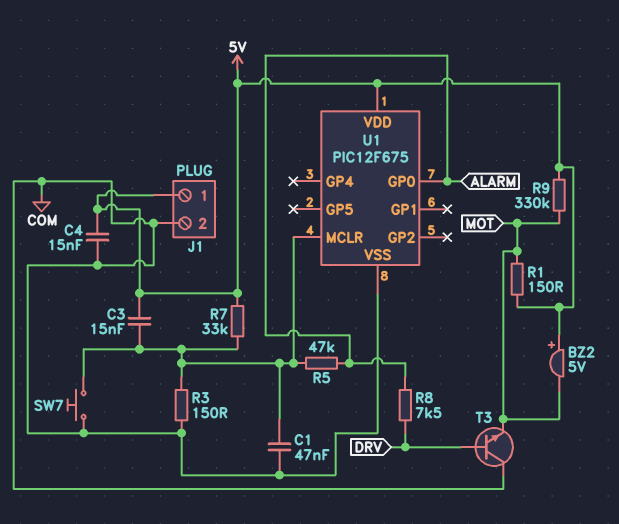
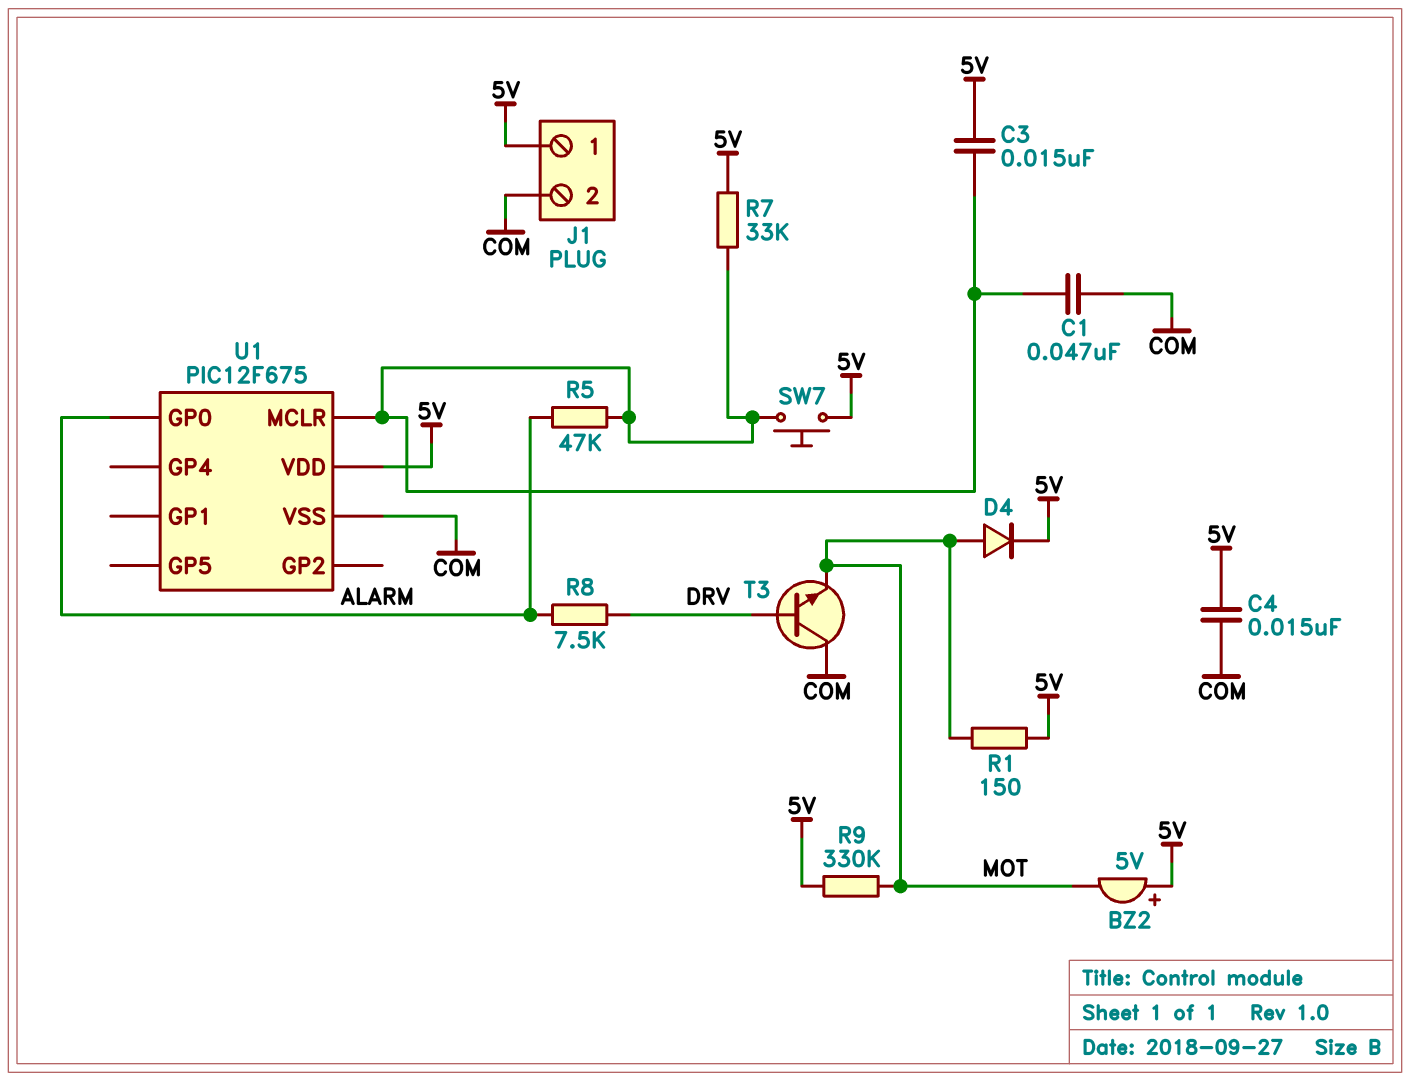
D4: none -> diode (A MOT, K 5V)
R3: 150 (COM, U1/MCLR) -> none
SW7: button (COM, U1/MCLR) -> button (5V, U1/MCLR)

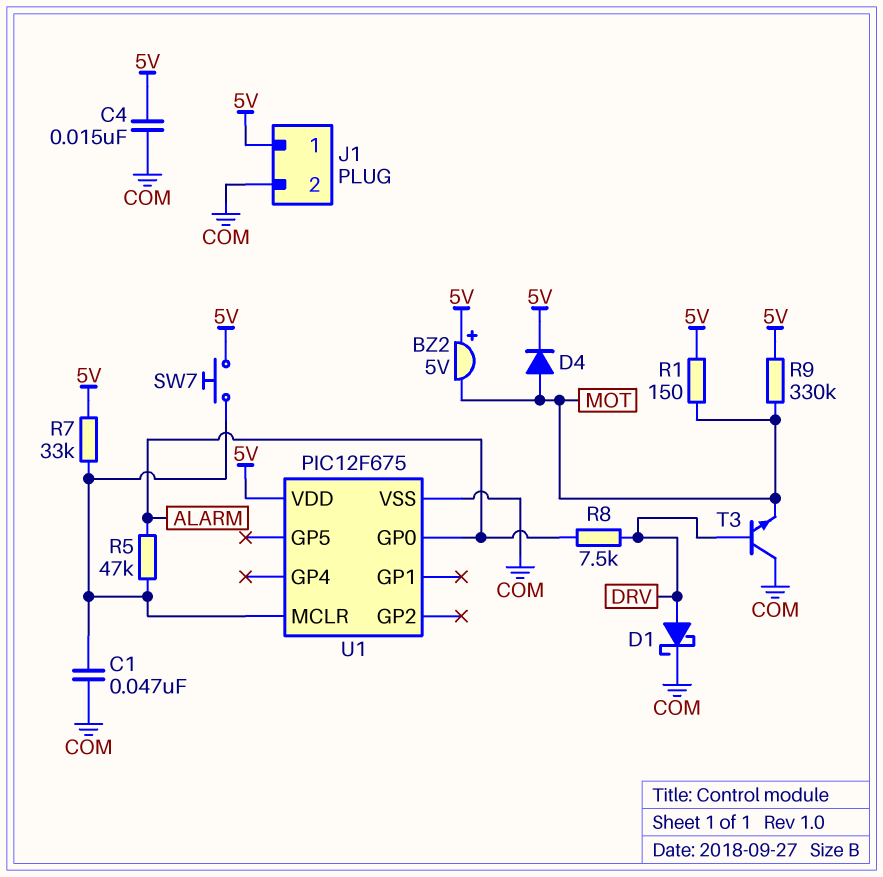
C3: 15nF (5V, U1/MCLR) -> none
D1: none -> schottky (A DRV, K COM)

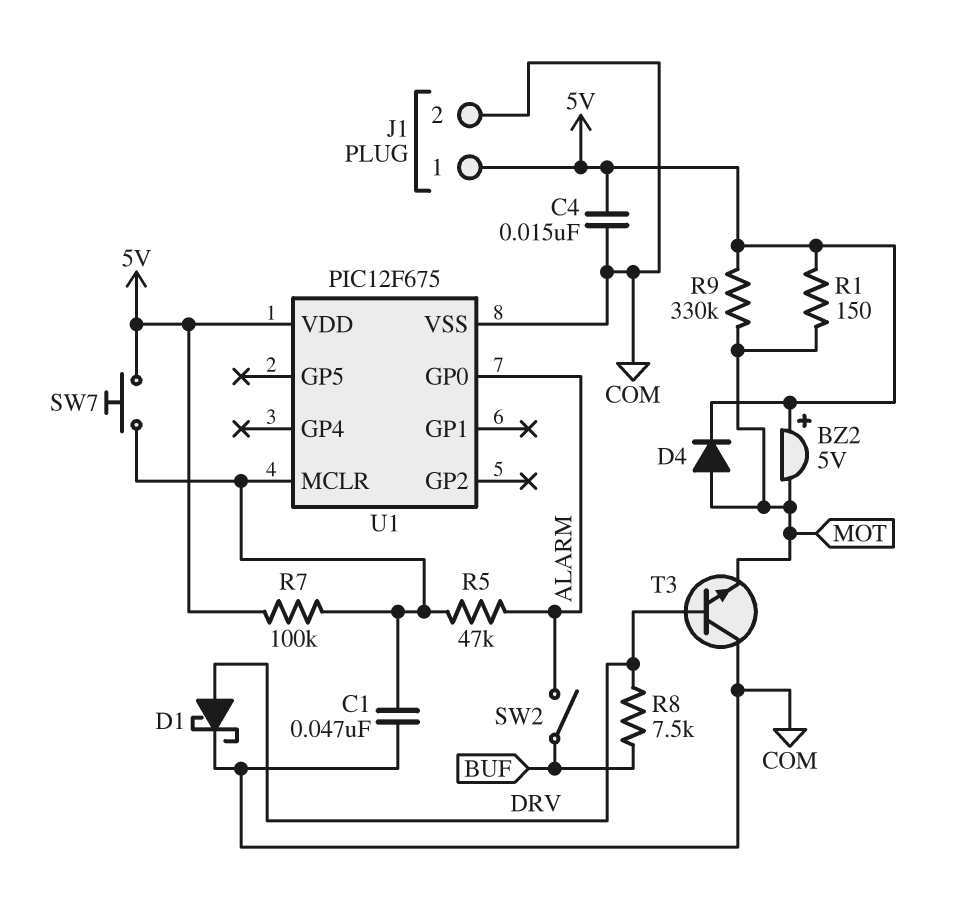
R7: 33k (5V, U1/MCLR) -> 100k (5V, U1/MCLR)
R8: 7.5k (ALARM, DRV) -> 7.5k (BUF, DRV)
SW2: none -> switch (ALARM, BUF)

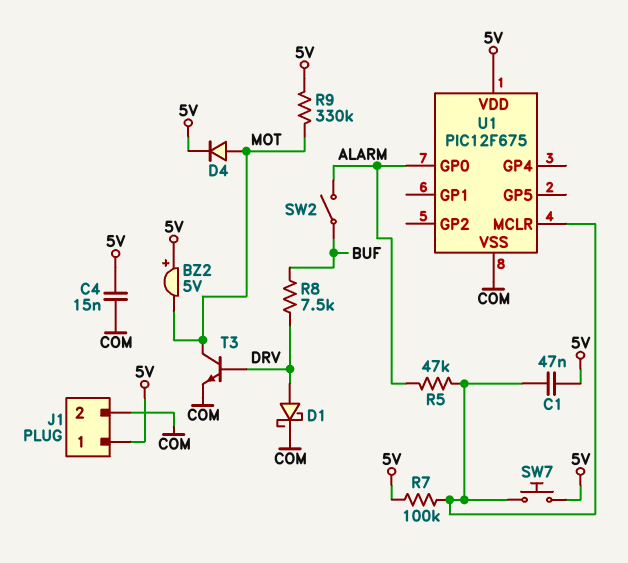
C1: 47nF (COM, U1/MCLR) -> 47nF (5V, U1/MCLR)
R1: 150 (5V, MOT) -> none
T3: NPN (B DRV, C COM, E MOT) -> NPN (B DRV, C MOT, E COM)

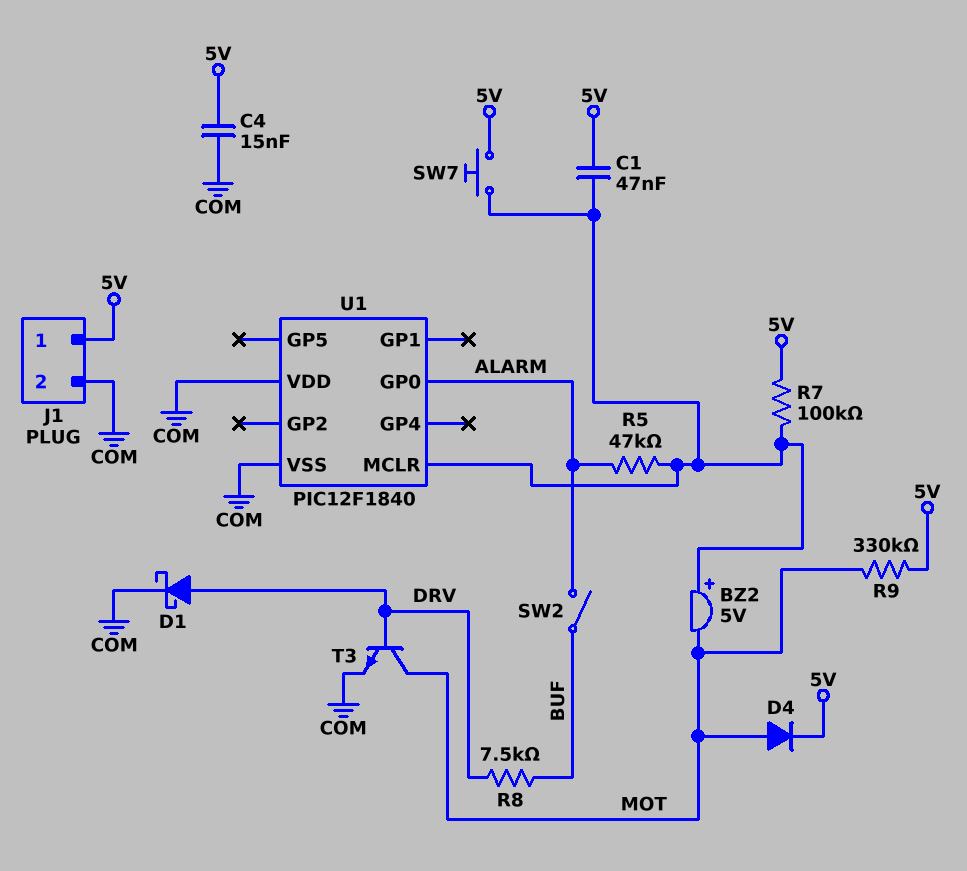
BZ2: buzzer 5V (plus 5V, minus MOT) -> buzzer 5V (plus U1/MCLR, minus MOT)
U1: PIC12F675 -> PIC12F1840
U1 pin VDD: 5V -> COM

